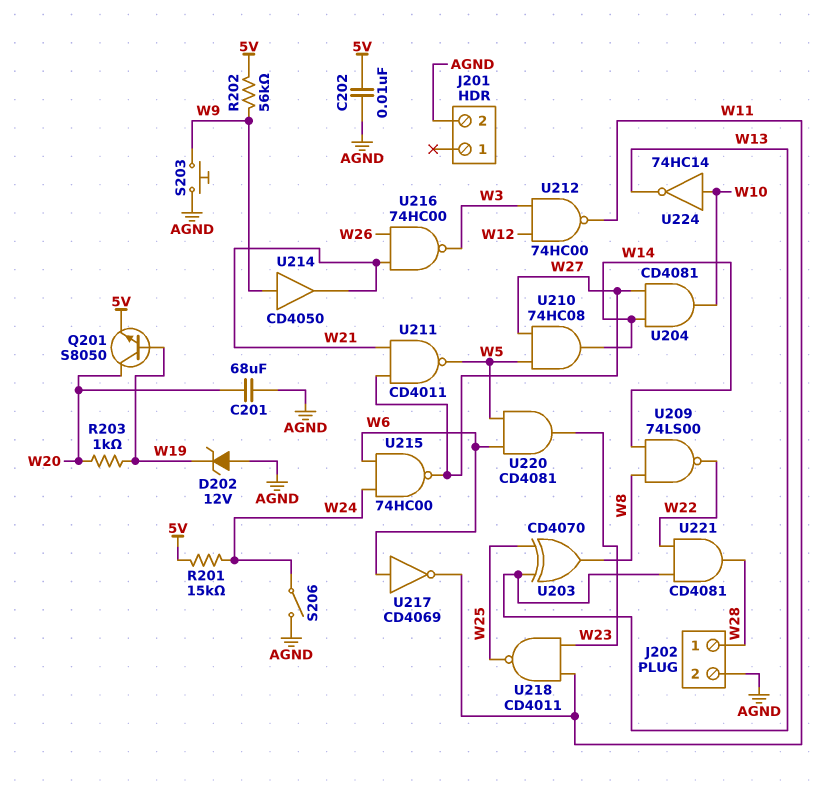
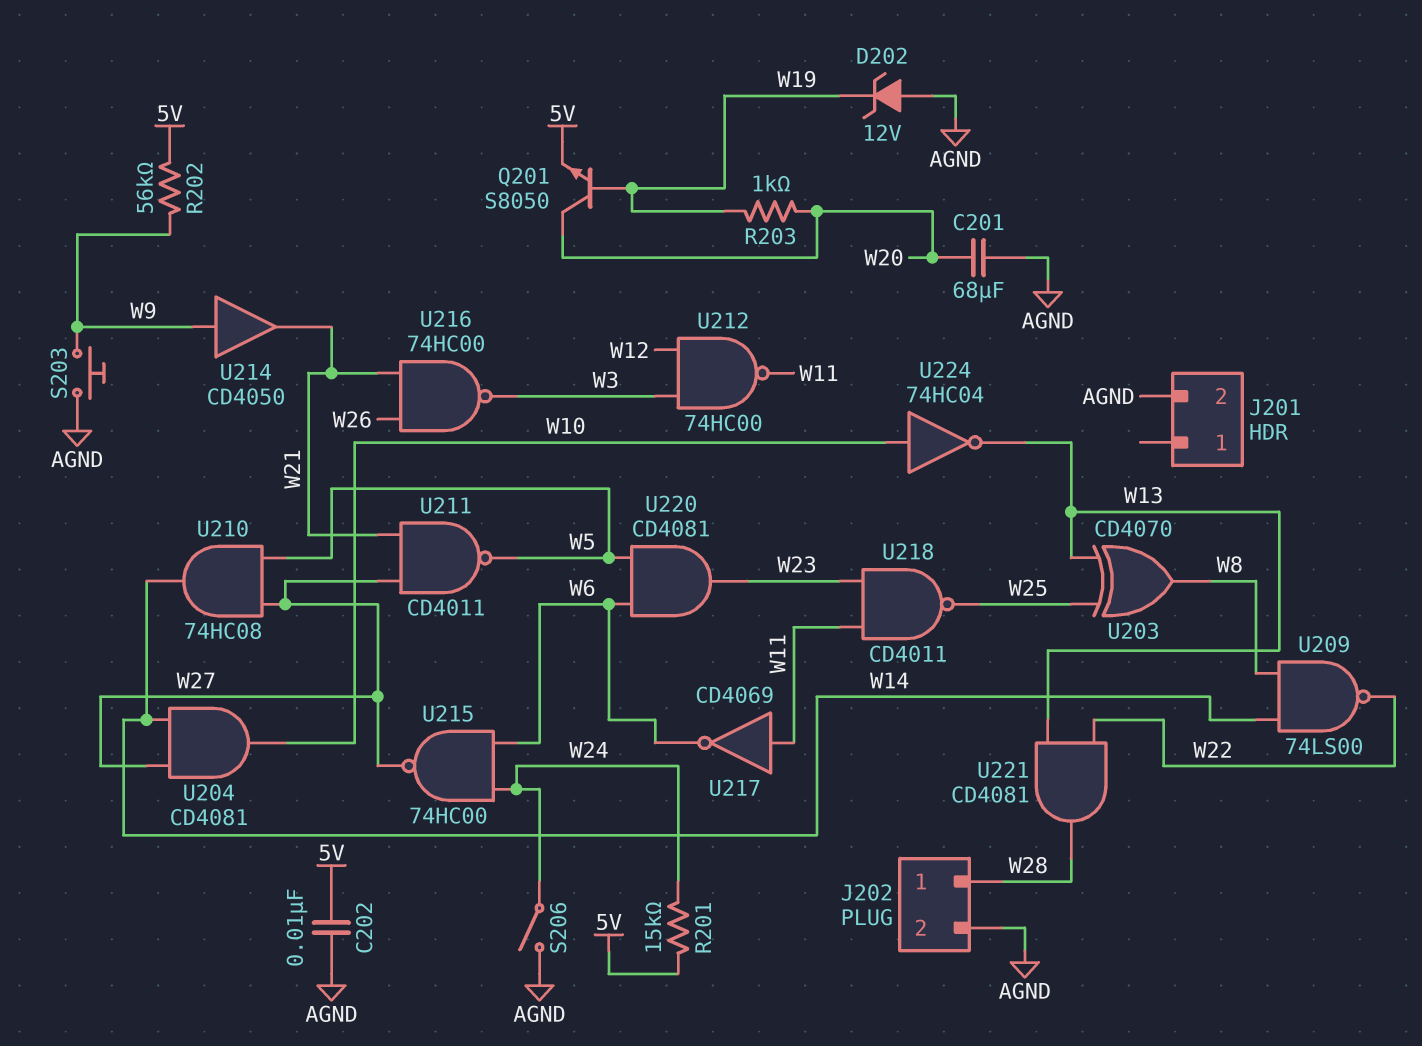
U217: NOT CD4069 (in W6, out W11) -> NOT CD4069 (in W11, out W6)
U224: NOT 74HC14 (in W10, out W13) -> NOT 74HC04 (in W10, out W13)

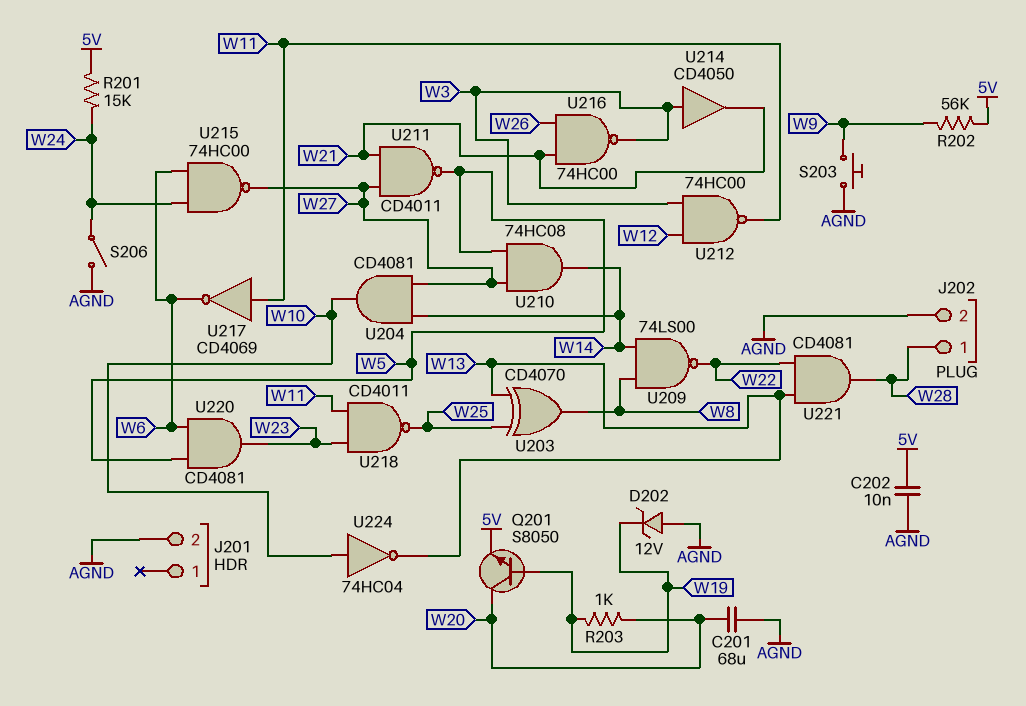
U214: buffer CD4050 (in W9, out W21) -> buffer CD4050 (in W3, out W21)

